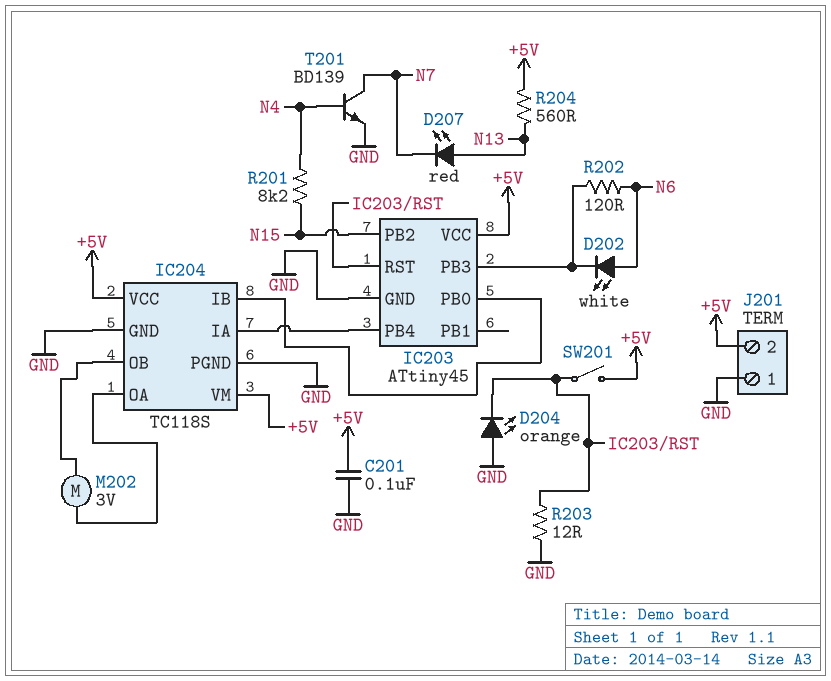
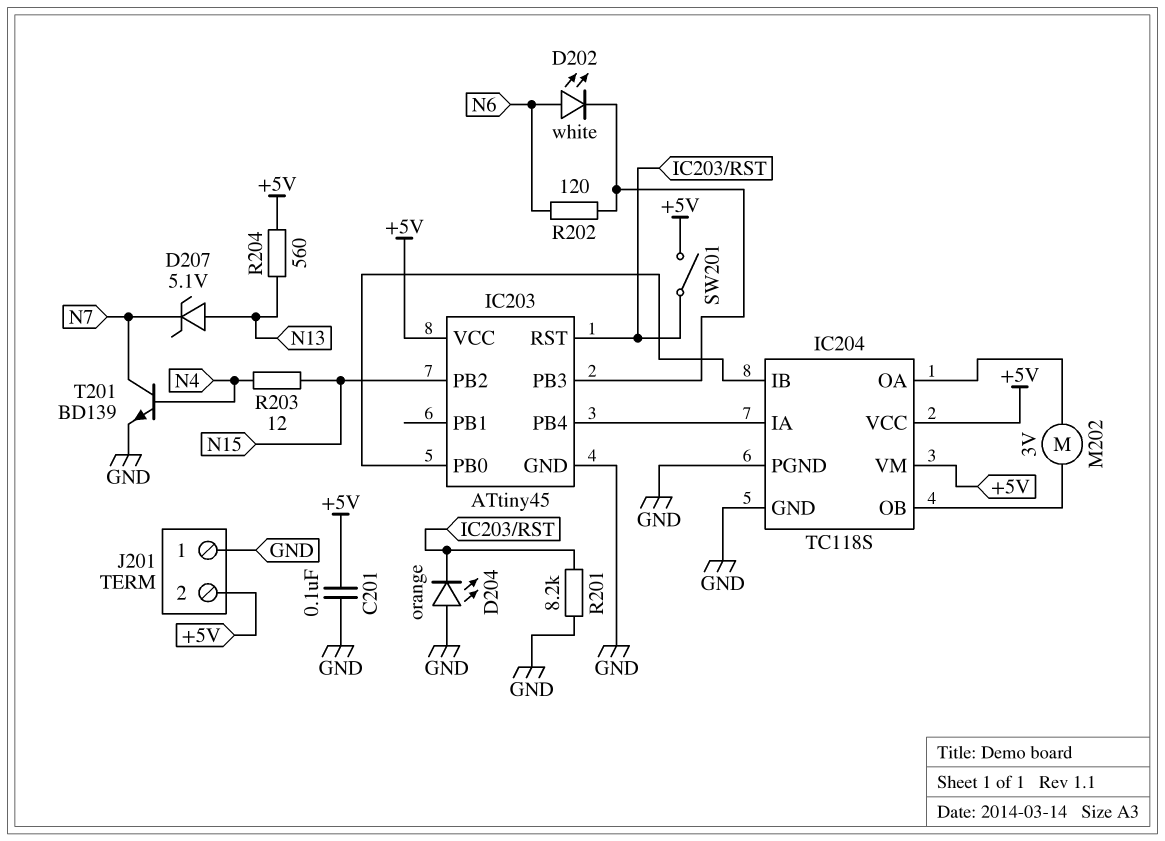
D207: LED red (A N13, K N7) -> zener 5.1V (A N13, K N7)
R201: 8.2k (N4, N15) -> 8.2k (GND, IC203/RST)
R203: 12 (GND, IC203/RST) -> 12 (N4, N15)

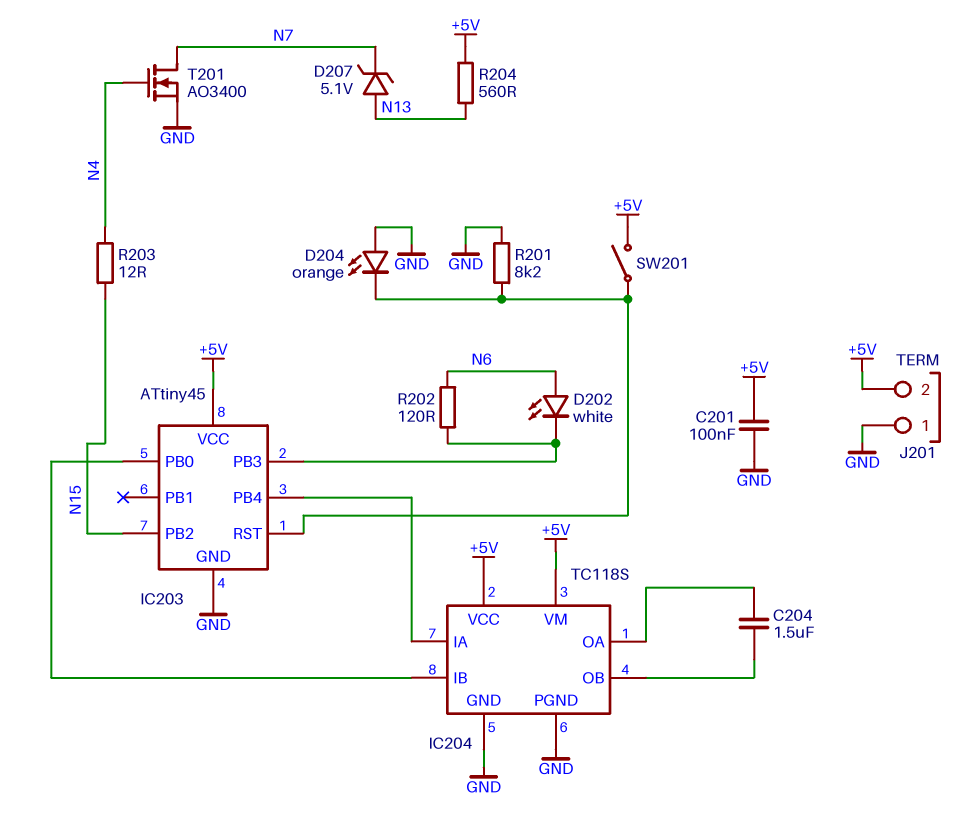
C204: none -> 1.5uF (IC204/OA, IC204/OB)
M202: motor 3V (IC204/OA, IC204/OB) -> none
T201: NPN BD139 (B N4, C N7, E GND) -> NMOS AO3400 (G N4, D N7, S GND)

